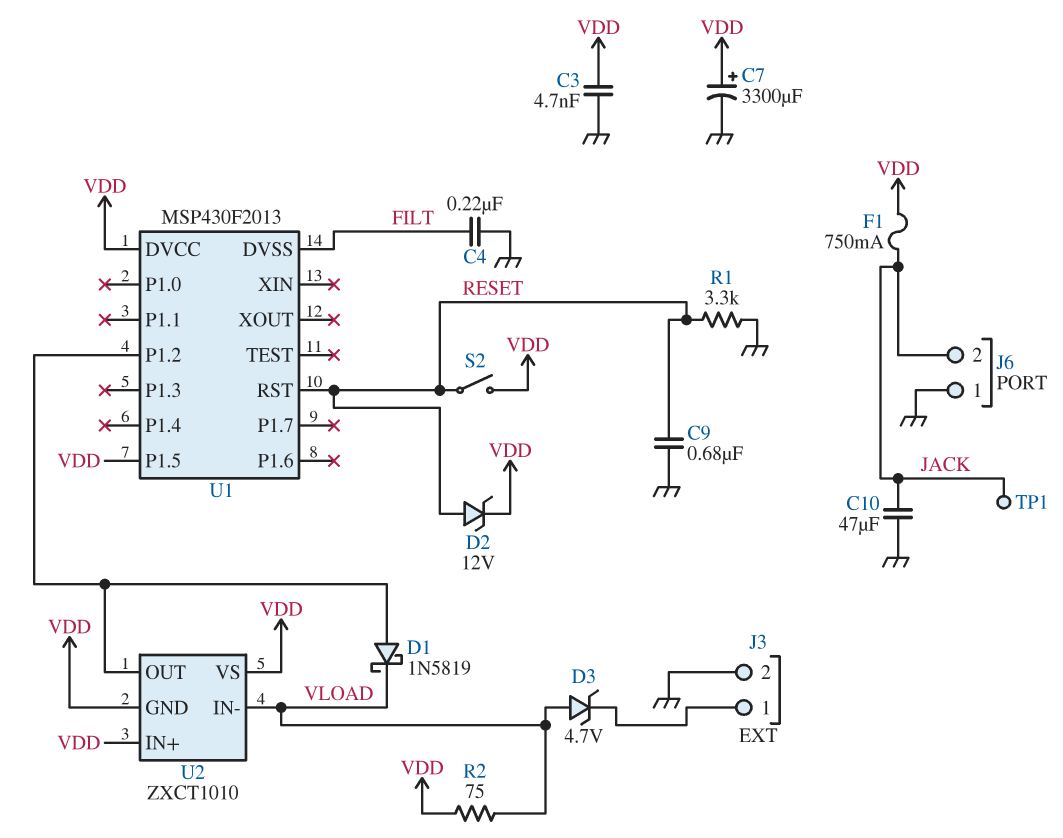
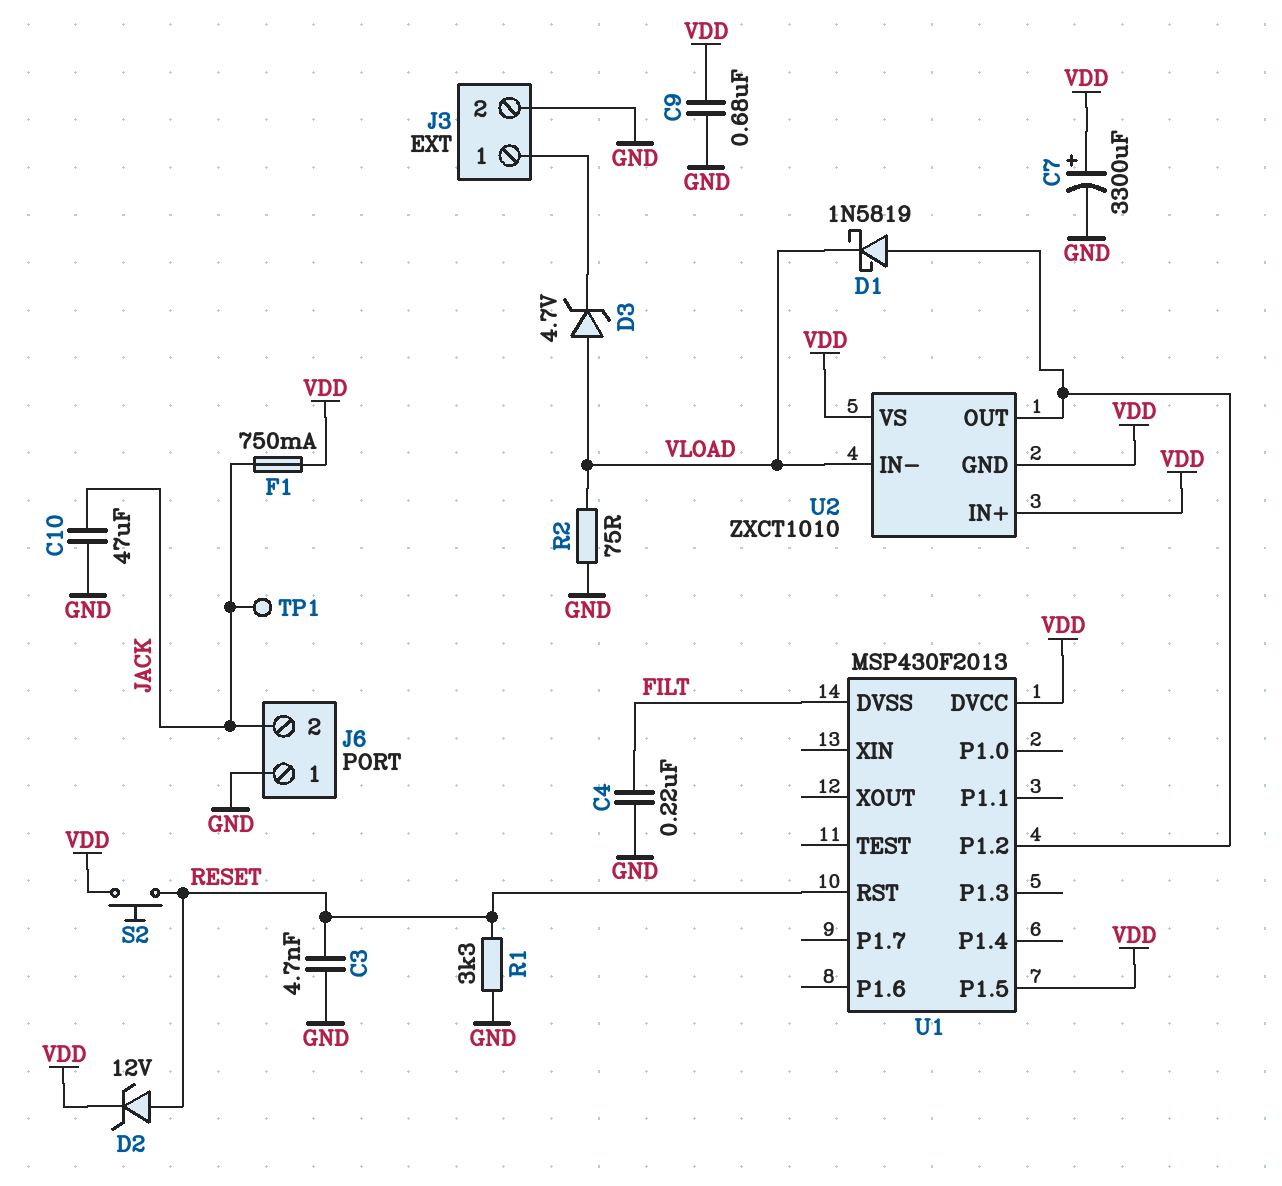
C3: 4.7nF (GND, VDD) -> 4.7nF (GND, RESET)
C9: 680nF (GND, RESET) -> 680nF (GND, VDD)
R2: 75 (VDD, VLOAD) -> 75 (GND, VLOAD)
S2: switch (RESET, VDD) -> button (RESET, VDD)

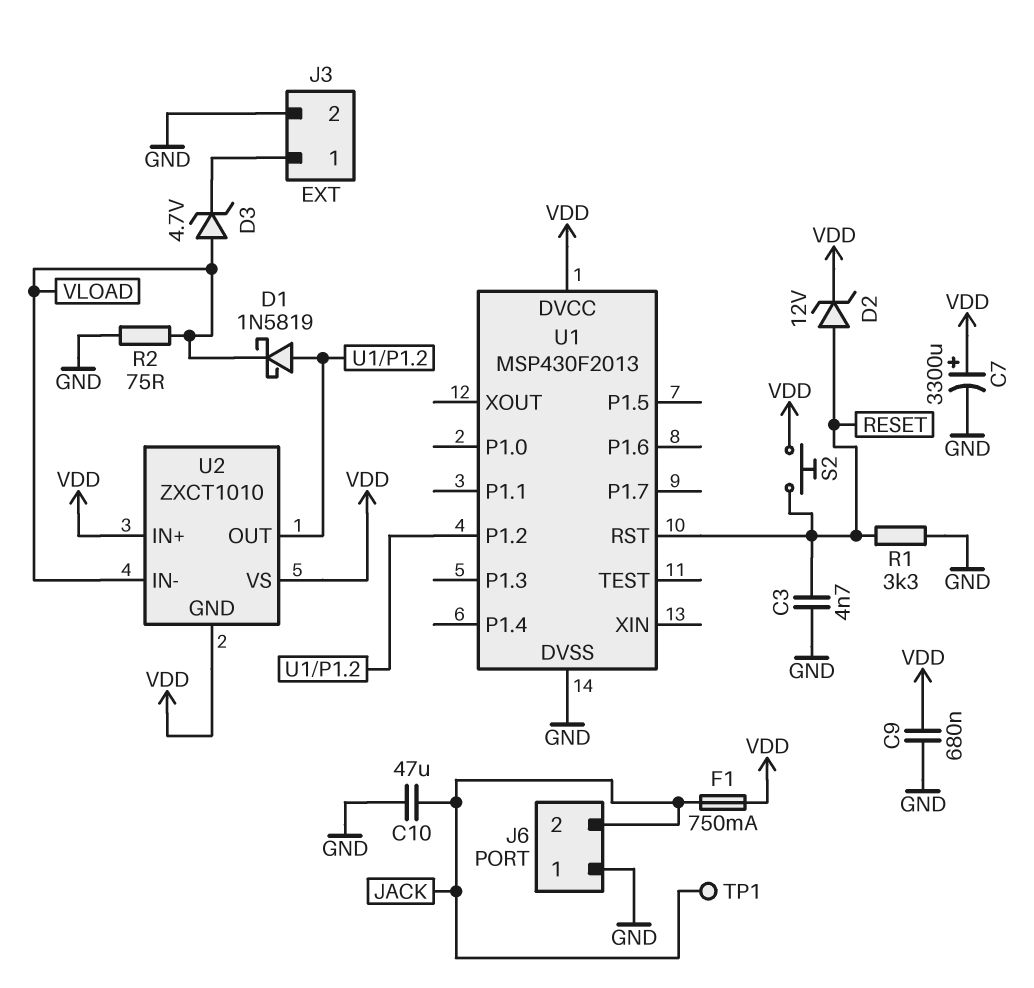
C4: 220nF (FILT, GND) -> none
U1 pin DVSS: FILT -> GND
U1 pin P1.5: VDD -> none

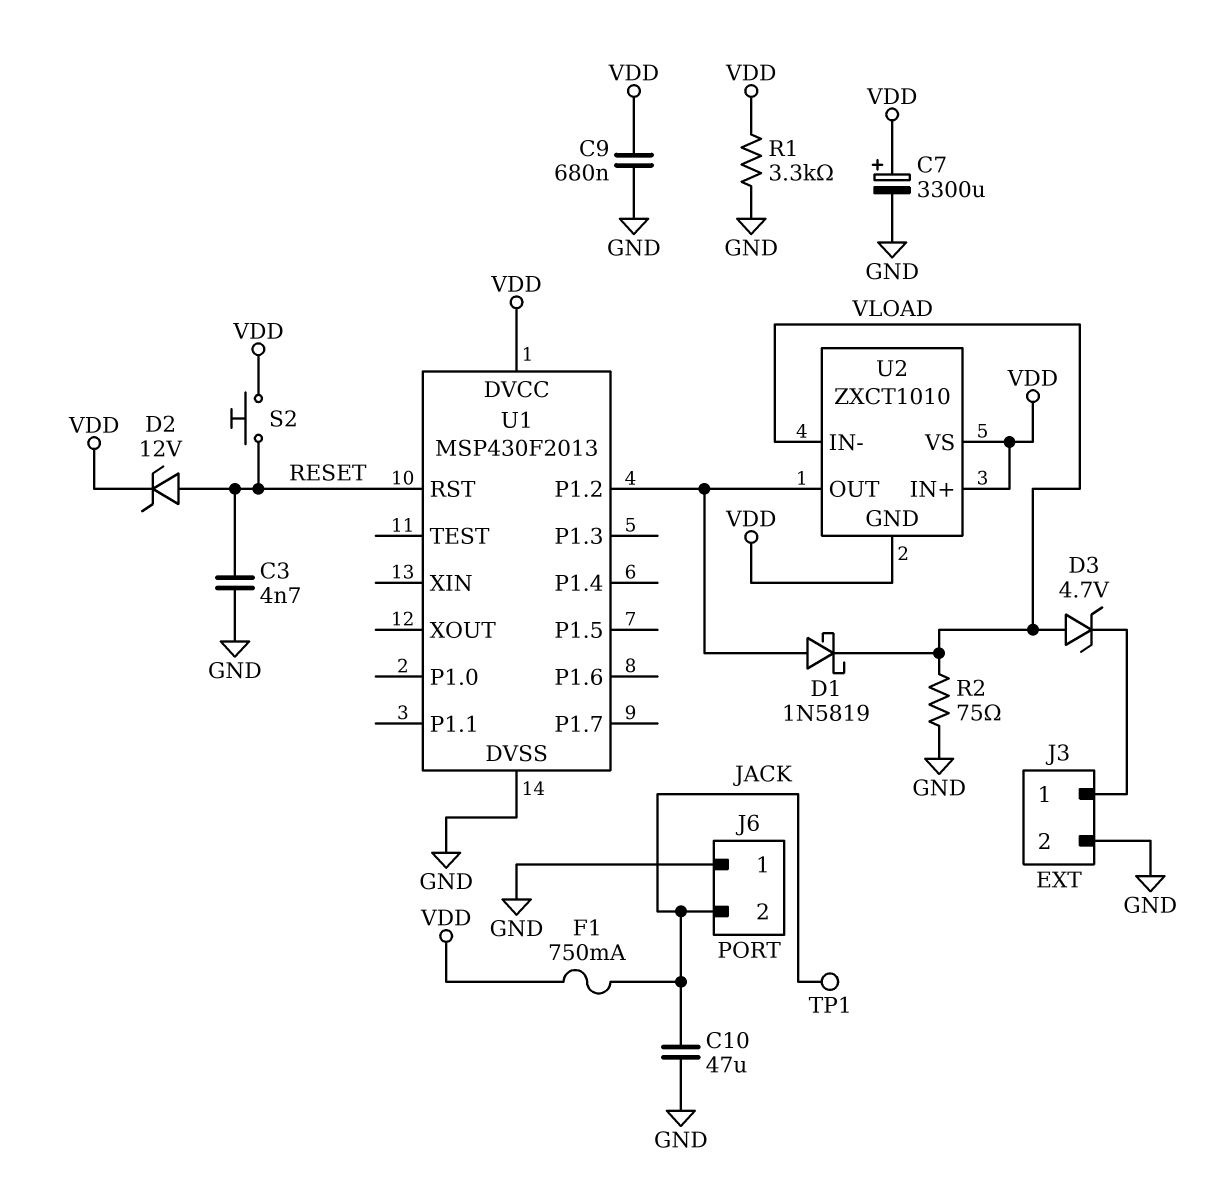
R1: 3.3k (GND, RESET) -> 3.3k (GND, VDD)

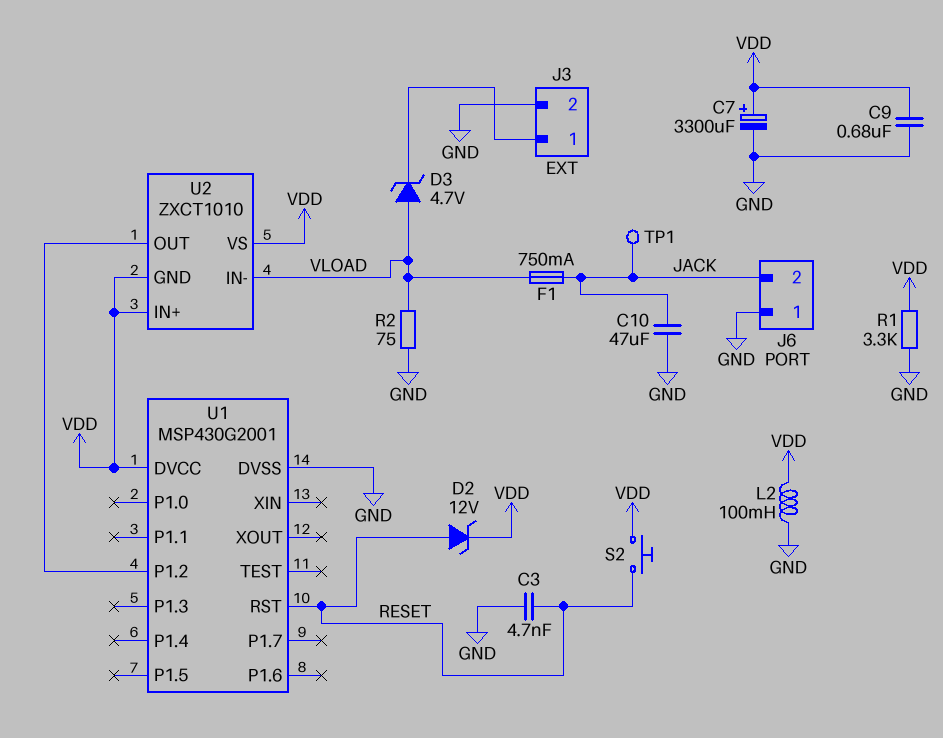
D1: schottky 1N5819 (A U1/P1.2, K VLOAD) -> none
F1: 750mA (JACK, VDD) -> 750mA (JACK, VLOAD)
L2: none -> 100mH (GND, VDD)
U1: MSP430F2013 -> MSP430G2001

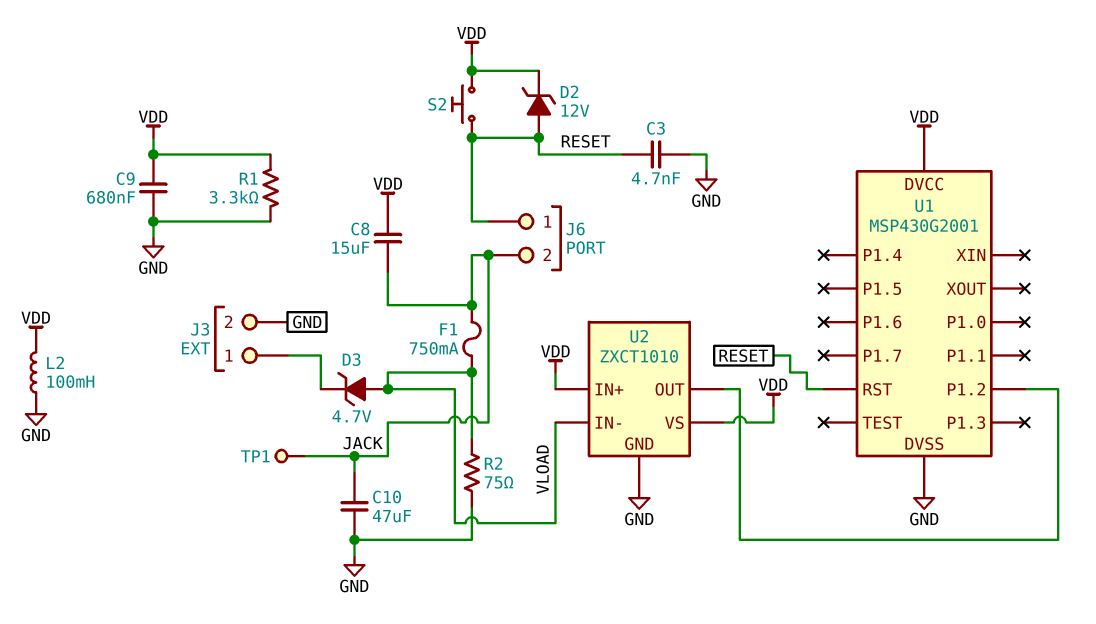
C7: 3300uF (plus VDD, minus GND) -> none
C8: none -> 15uF (JACK, VDD)
J6 pin 1: GND -> RESET
U2 pin GND: VDD -> GND

